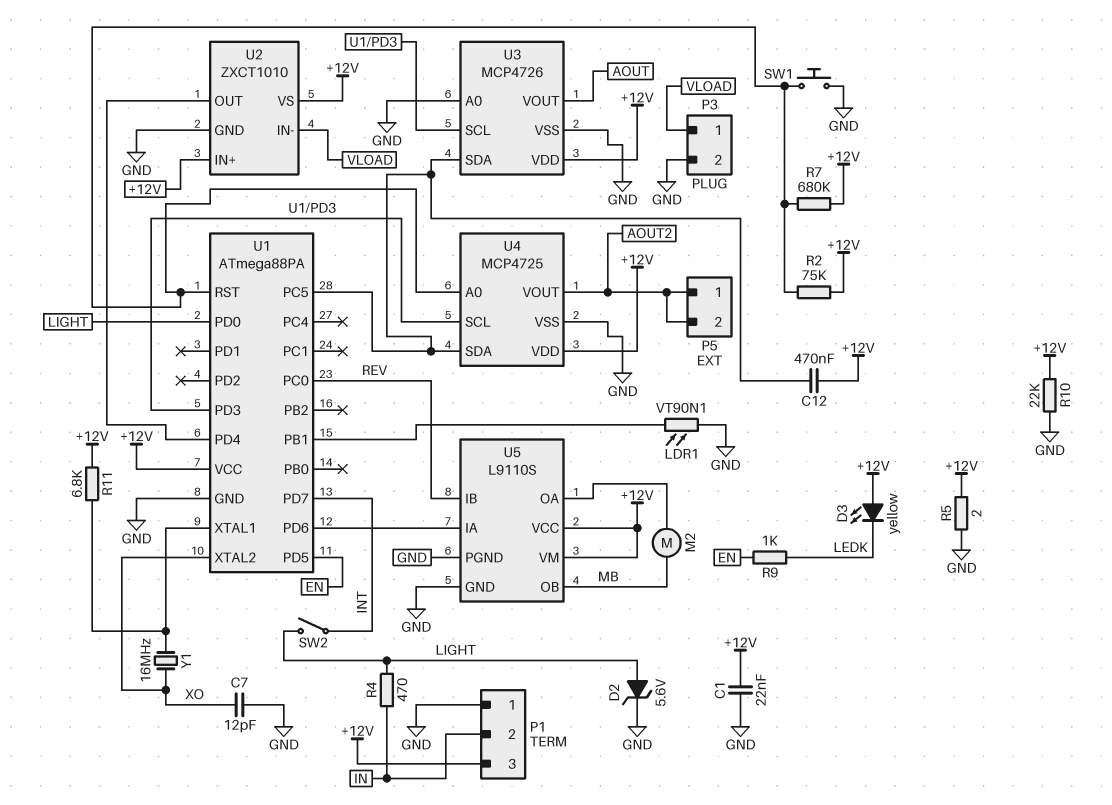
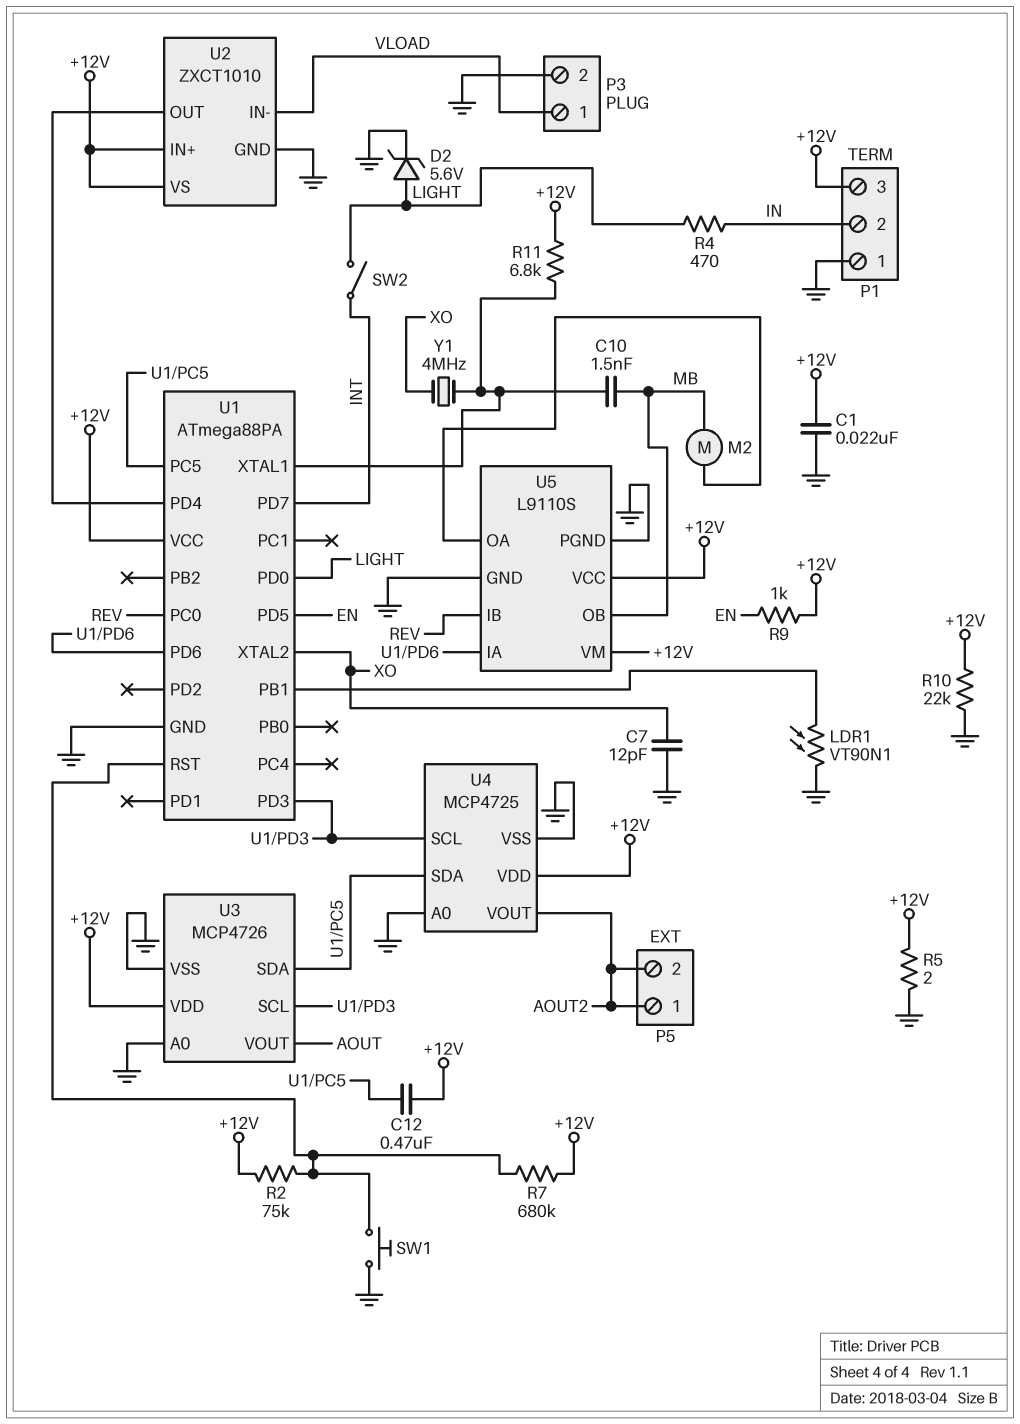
C10: none -> 1.5nF (MB, U1/XTAL1)
D3: LED yellow (A +12V, K LEDK) -> none
R9: 1k (EN, LEDK) -> 1k (+12V, EN)
U4 pin A0: U1/RST -> GND
Y1: 16MHz (U1/XTAL1, XO) -> 4MHz (U1/XTAL1, XO)

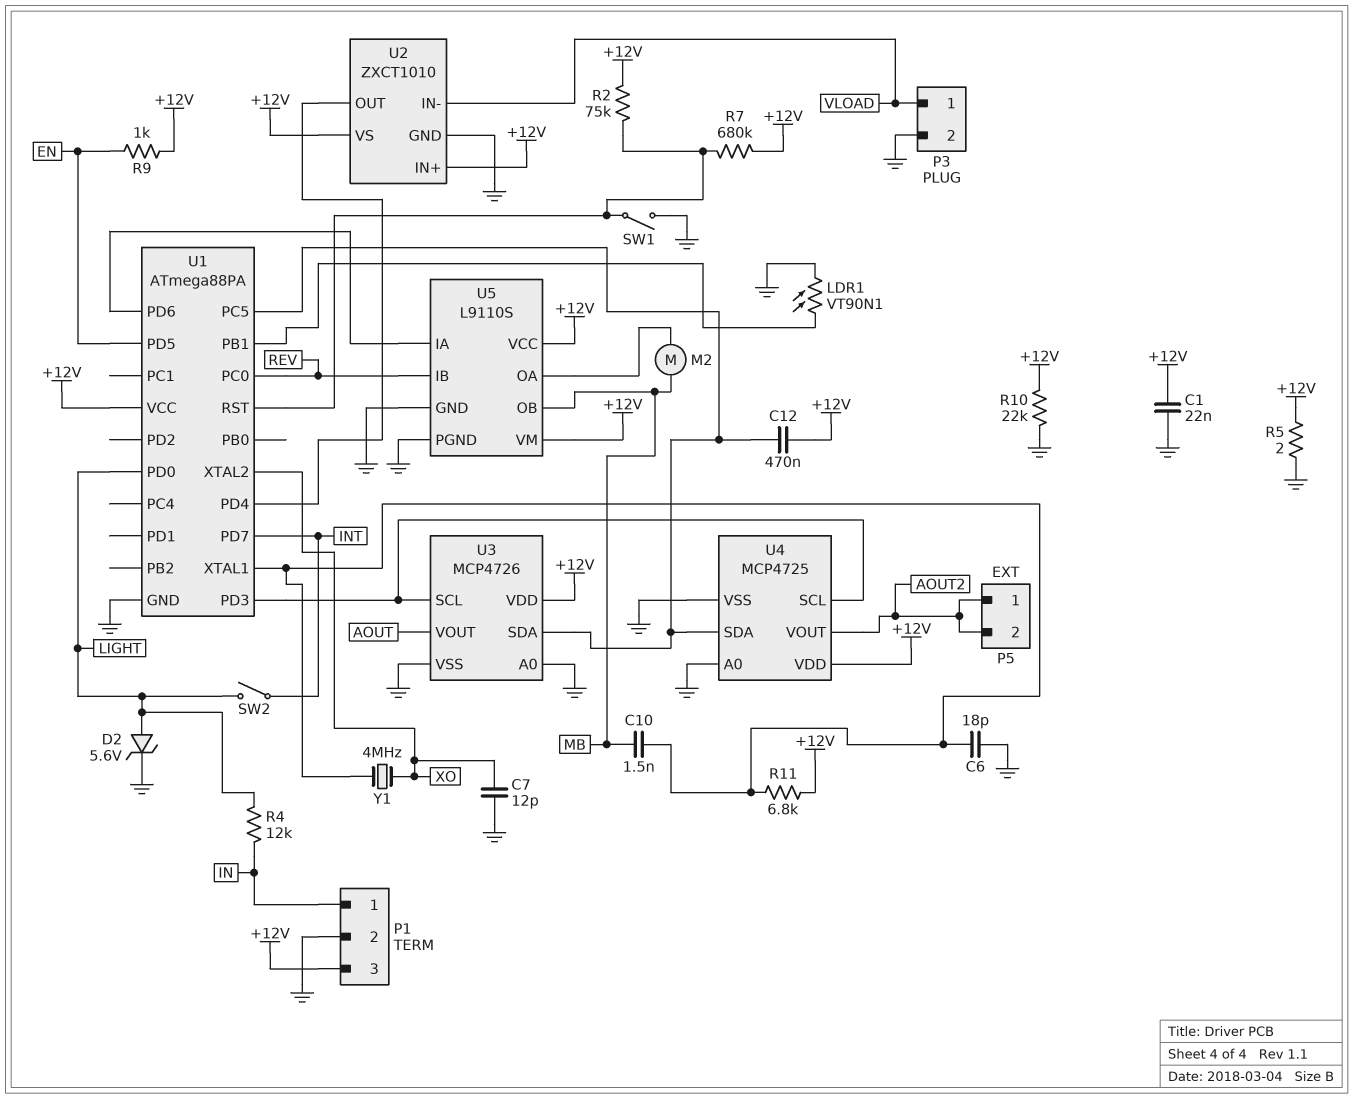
C6: none -> 18pF (GND, U1/XTAL1)
P1 pin 1: GND -> IN
P1 pin 2: IN -> GND
R4: 470 (IN, LIGHT) -> 12k (IN, LIGHT)
SW1: button (GND, U1/RST) -> switch (GND, U1/RST)

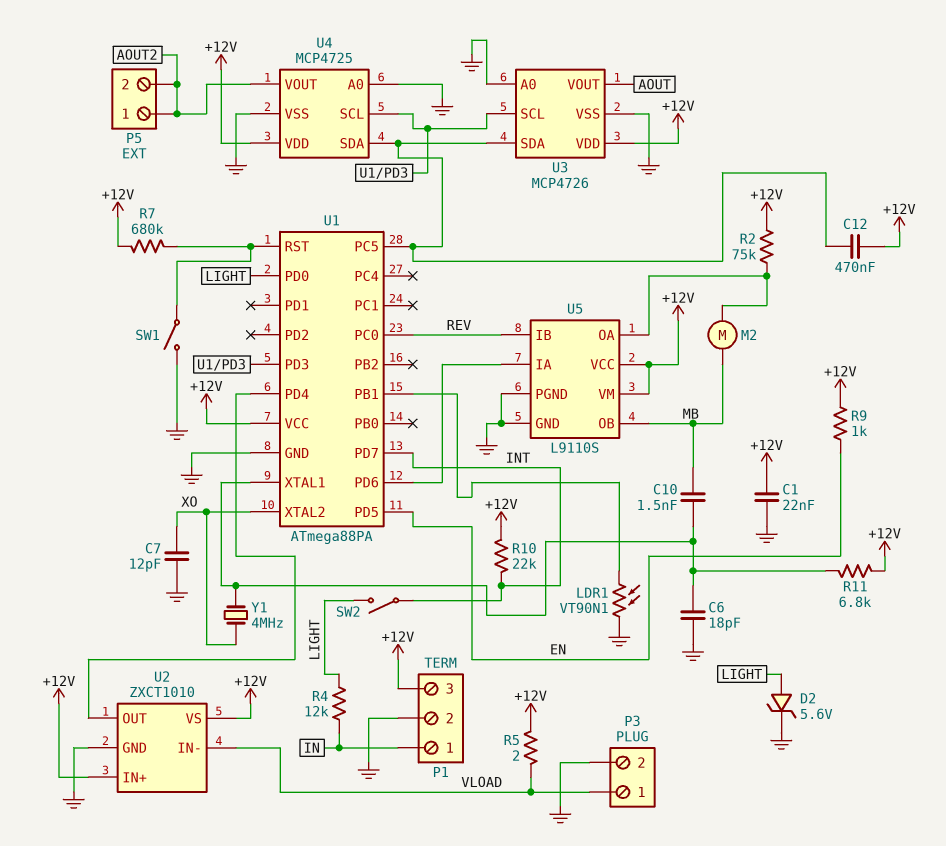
R2: 75k (+12V, U1/RST) -> 75k (+12V, U5/OA)
R5: 2 (+12V, GND) -> 2 (+12V, VLOAD)
R10: 22k (+12V, GND) -> 22k (+12V, INT)

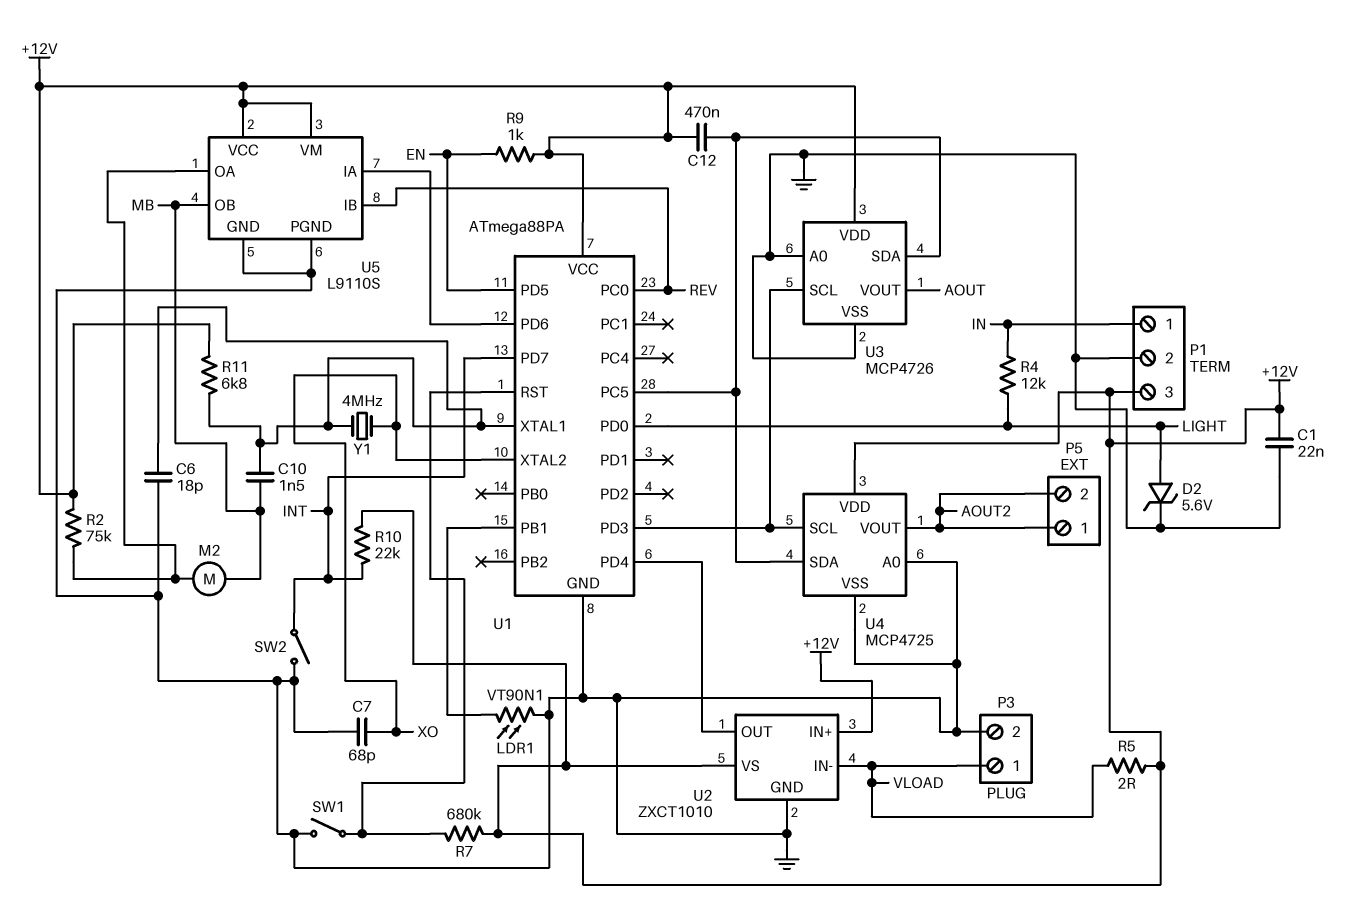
C7: 12pF (GND, XO) -> 68pF (GND, XO)
SW2: switch (INT, LIGHT) -> switch (GND, INT)

